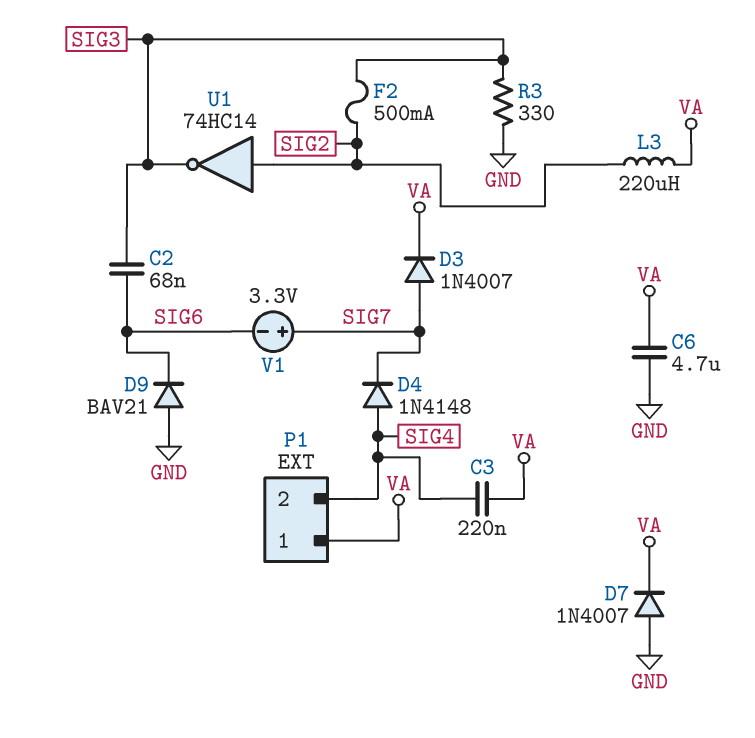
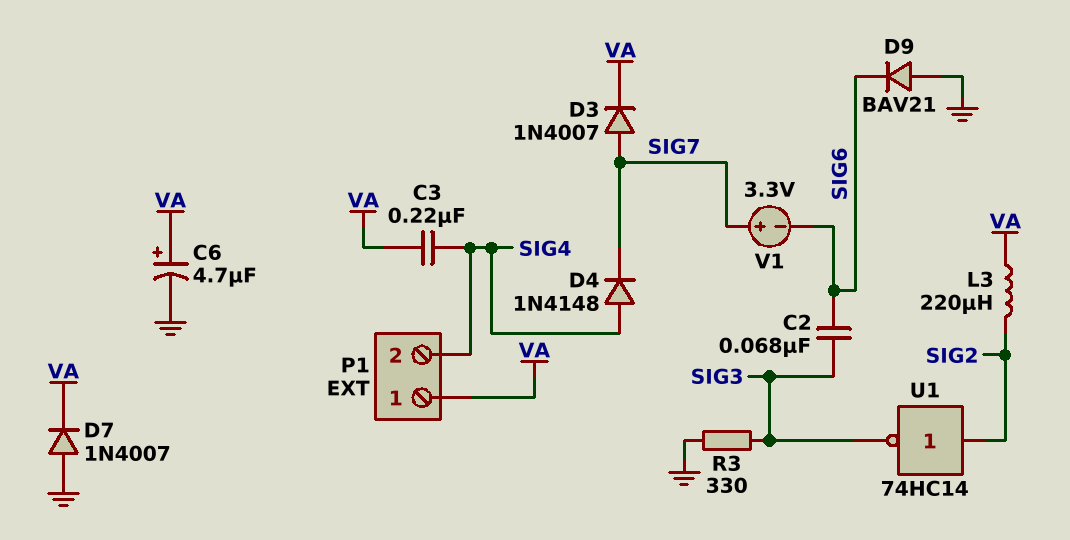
C6: 4.7uF (GND, VA) -> 4.7uF (plus VA, minus GND)
F2: 500mA (SIG2, SIG3) -> none

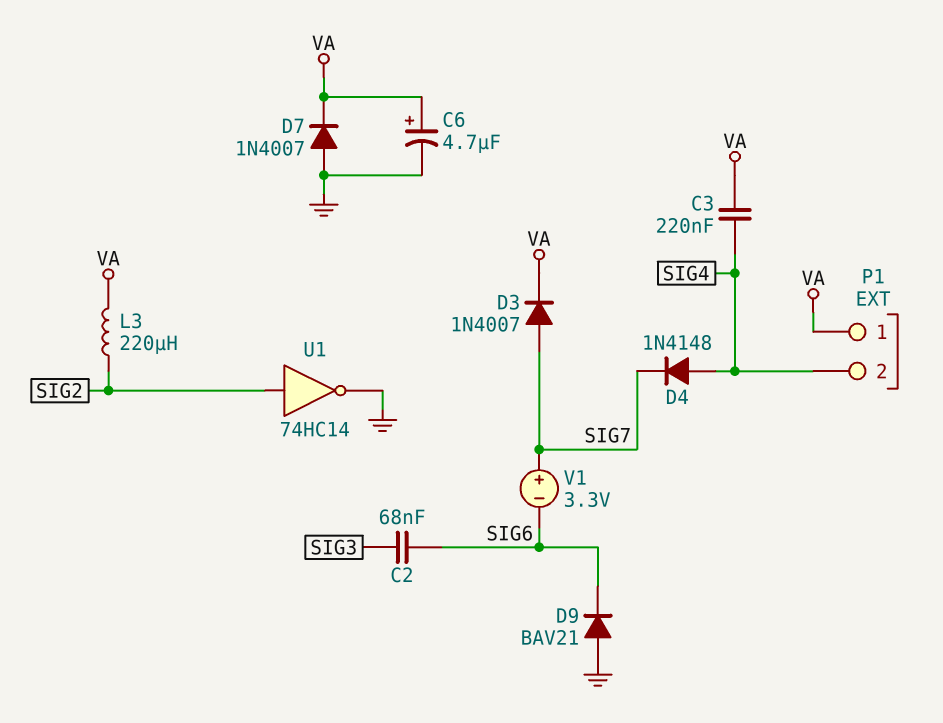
R3: 330 (GND, SIG3) -> none
U1: NOT 74HC14 (in SIG2, out SIG3) -> NOT 74HC14 (in SIG2, out GND)

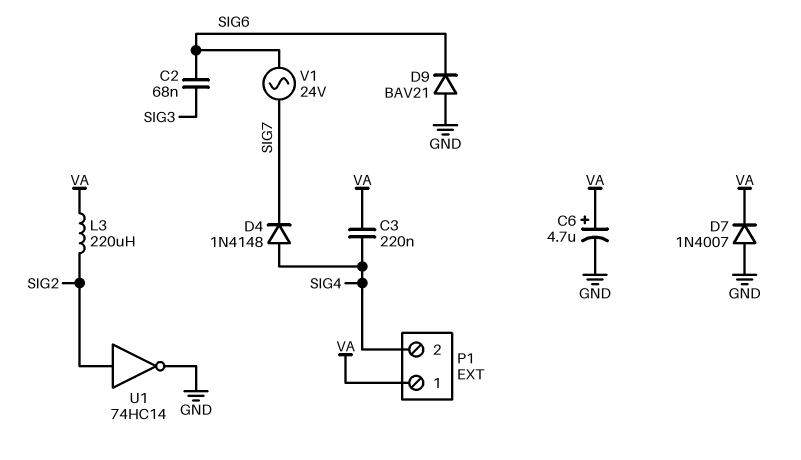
D3: diode 1N4007 (A SIG7, K VA) -> none
V1: 3.3V (plus SIG7, minus SIG6) -> AC 24V (SIG6, SIG7)

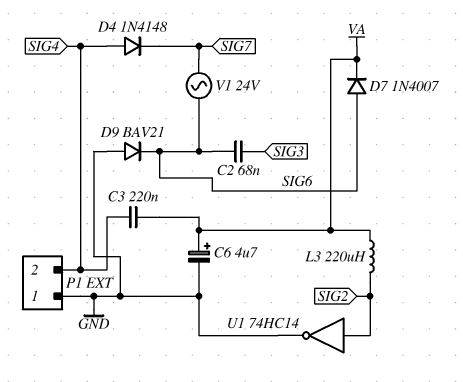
D7: diode 1N4007 (A GND, K VA) -> diode 1N4007 (A SIG6, K VA)
P1 pin 1: VA -> GND

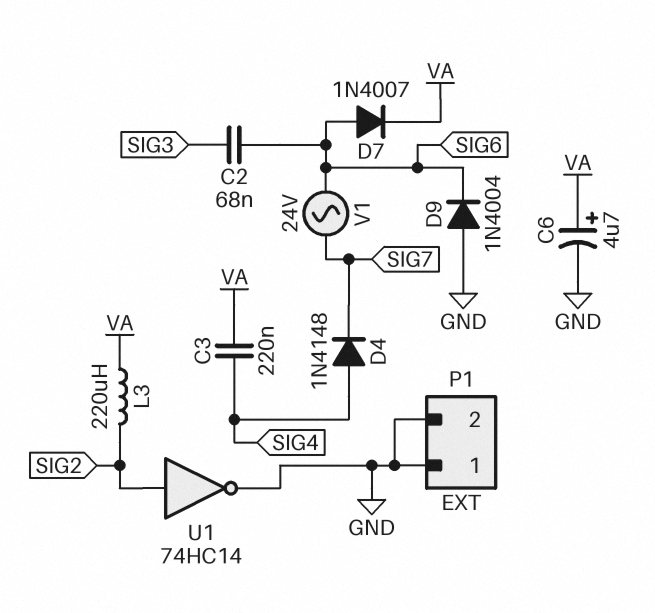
D9: diode BAV21 (A GND, K SIG6) -> diode 1N4004 (A GND, K SIG6)
P1 pin 2: SIG4 -> GND

